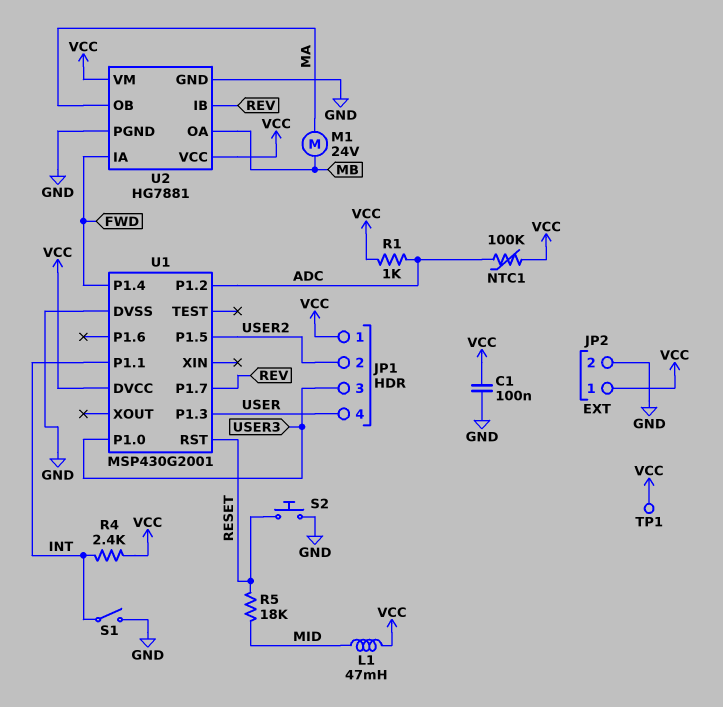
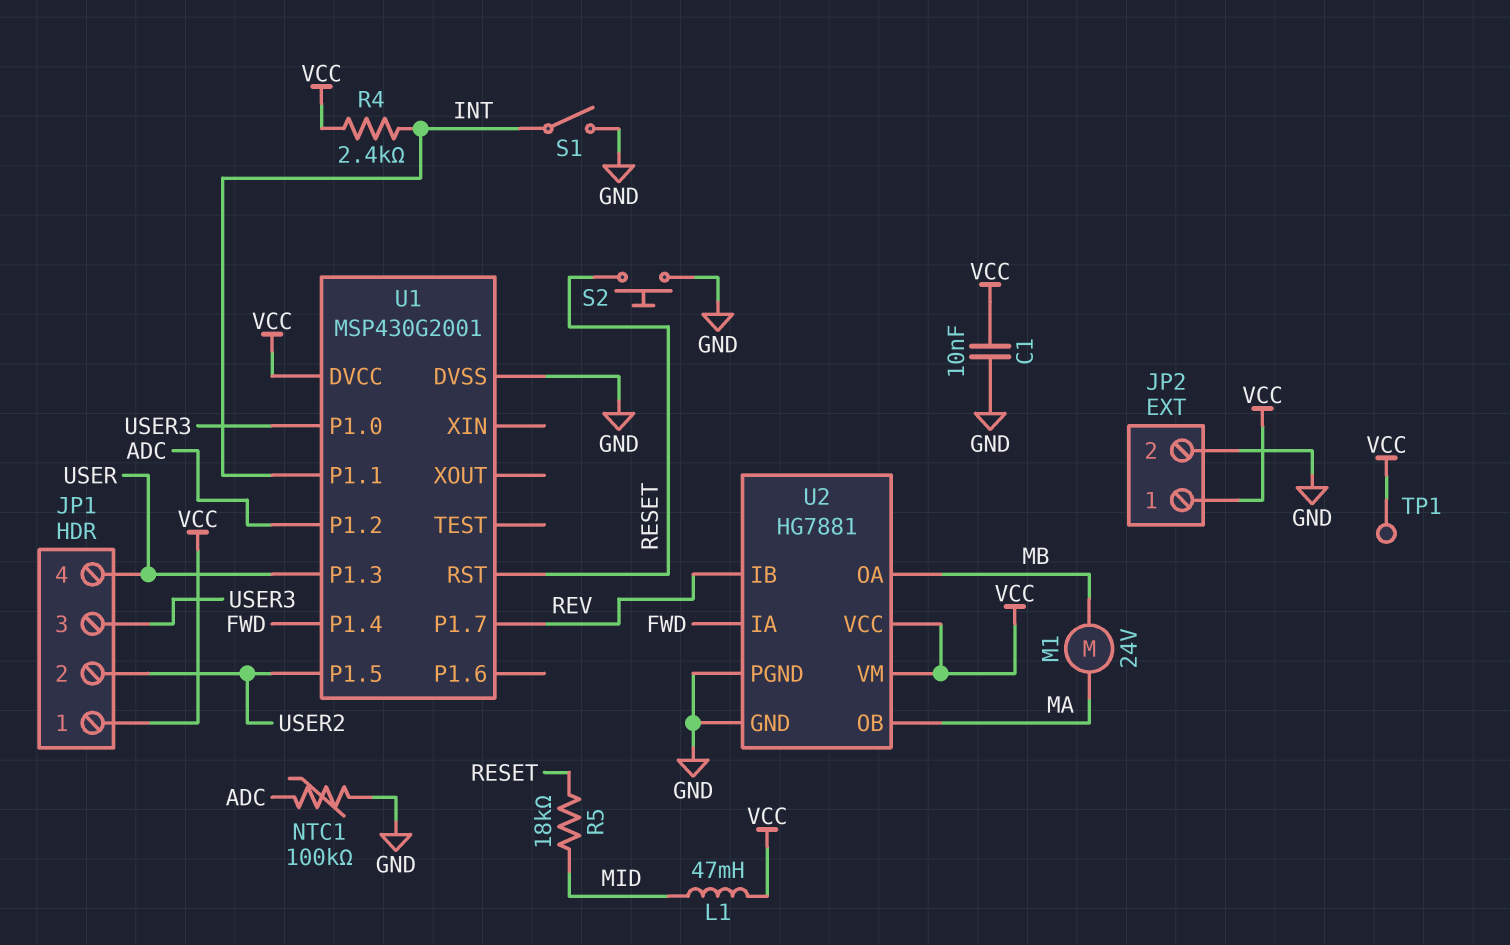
C1: 100nF (GND, VCC) -> 10nF (GND, VCC)
NTC1: 100k (ADC, VCC) -> 100k (ADC, GND)
R1: 1k (ADC, VCC) -> none

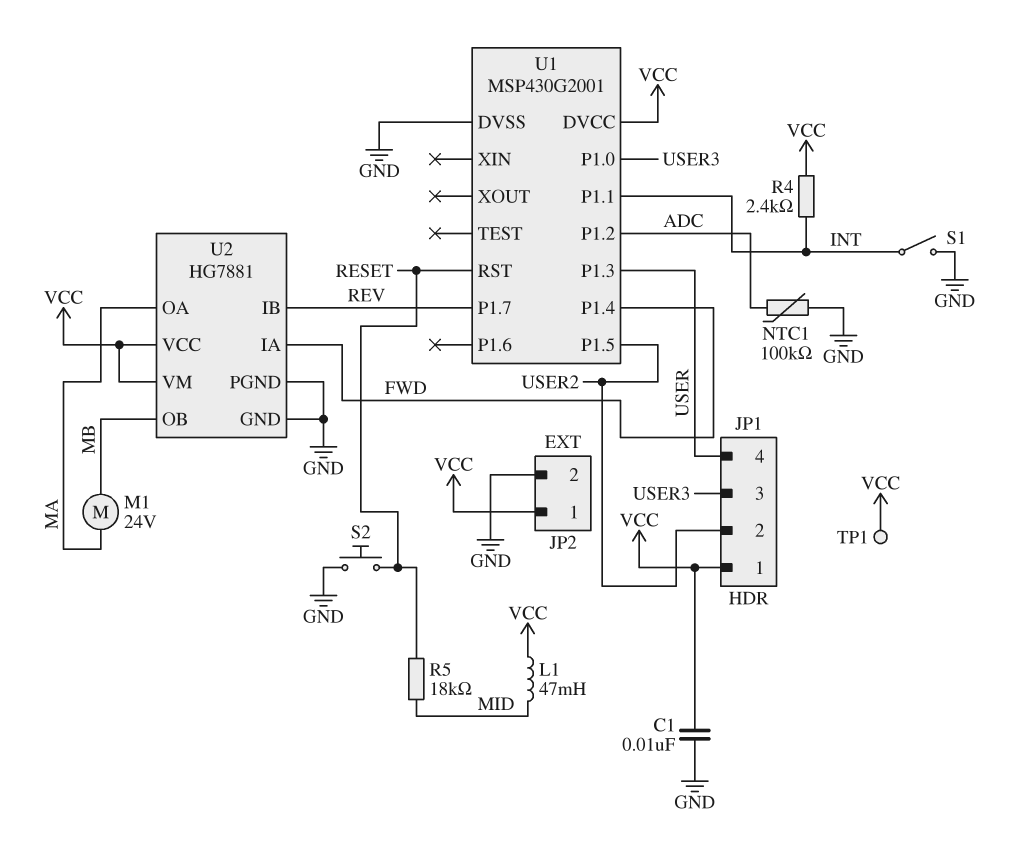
U2 pin OA: MB -> MA
U2 pin OB: MA -> MB

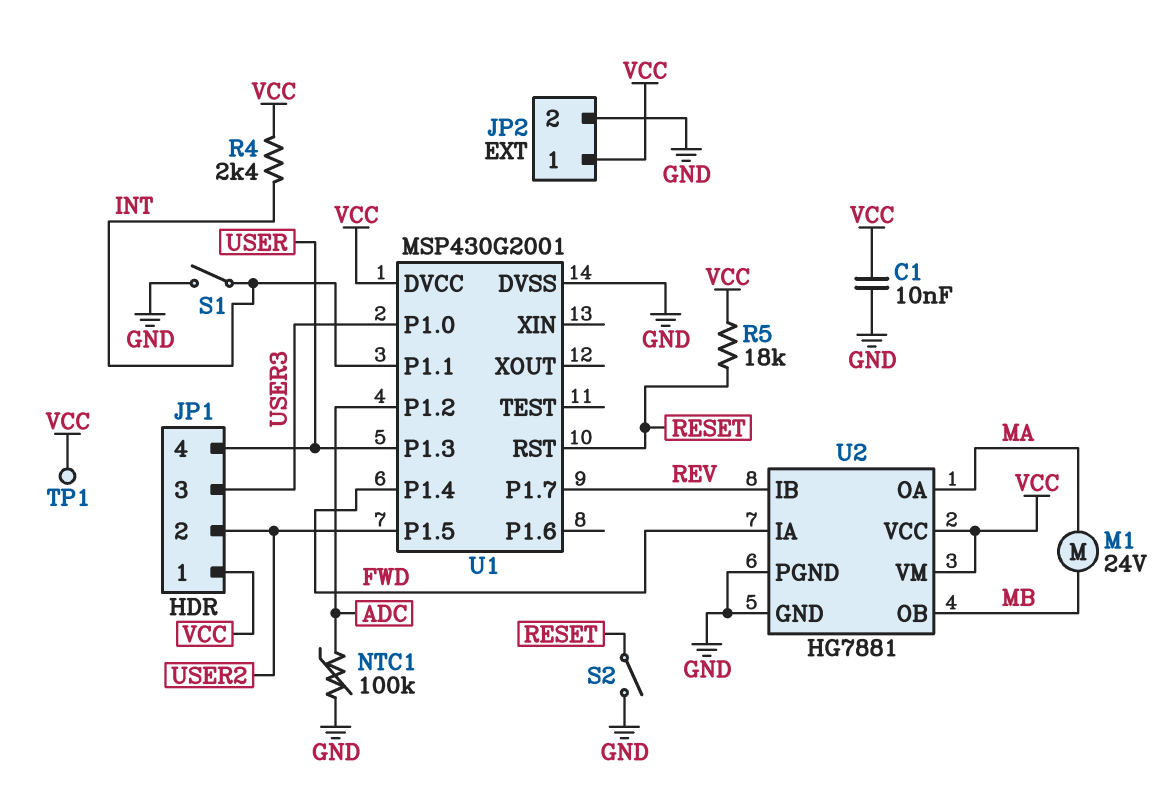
L1: 47mH (MID, VCC) -> none
R5: 18k (MID, RESET) -> 18k (RESET, VCC)
S2: button (GND, RESET) -> switch (GND, RESET)

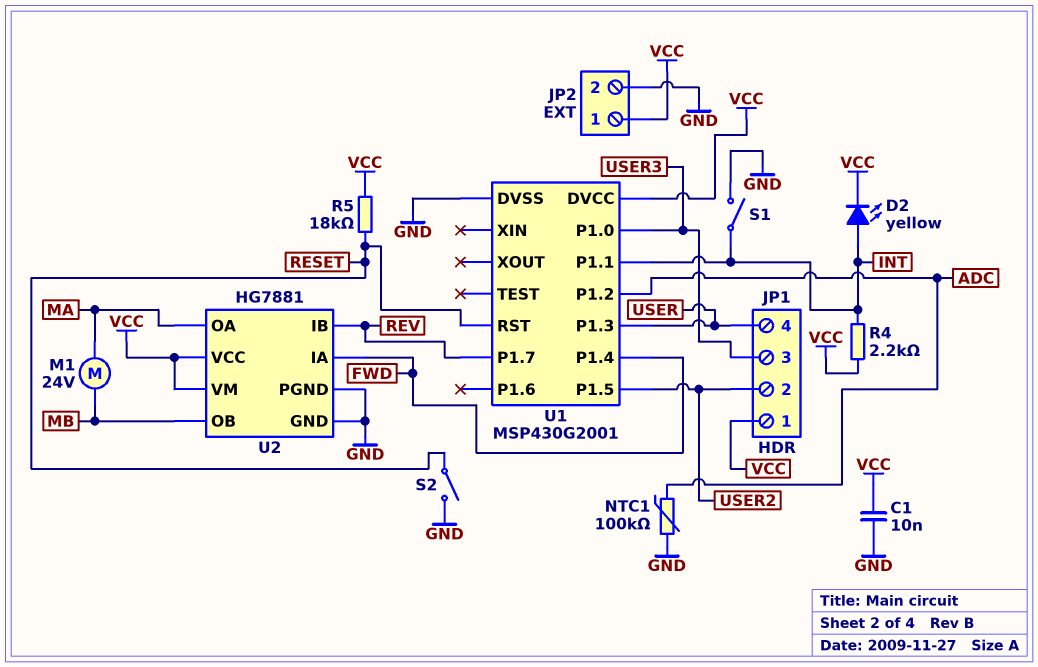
D2: none -> LED yellow (A INT, K VCC)
R4: 2.4k (INT, VCC) -> 2.2k (INT, VCC)
TP1: test point (VCC) -> none

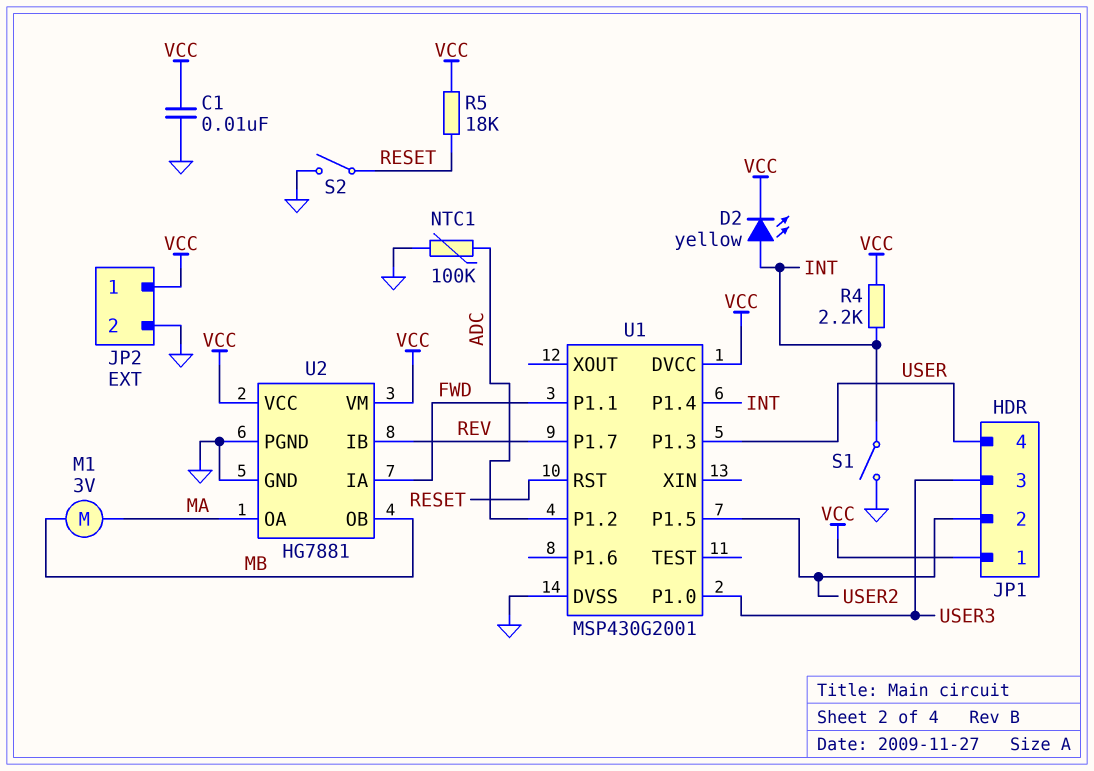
M1: motor 24V (MA, MB) -> motor 3V (MA, MB)
U1 pin P1.1: INT -> FWD
U1 pin P1.4: FWD -> INT

